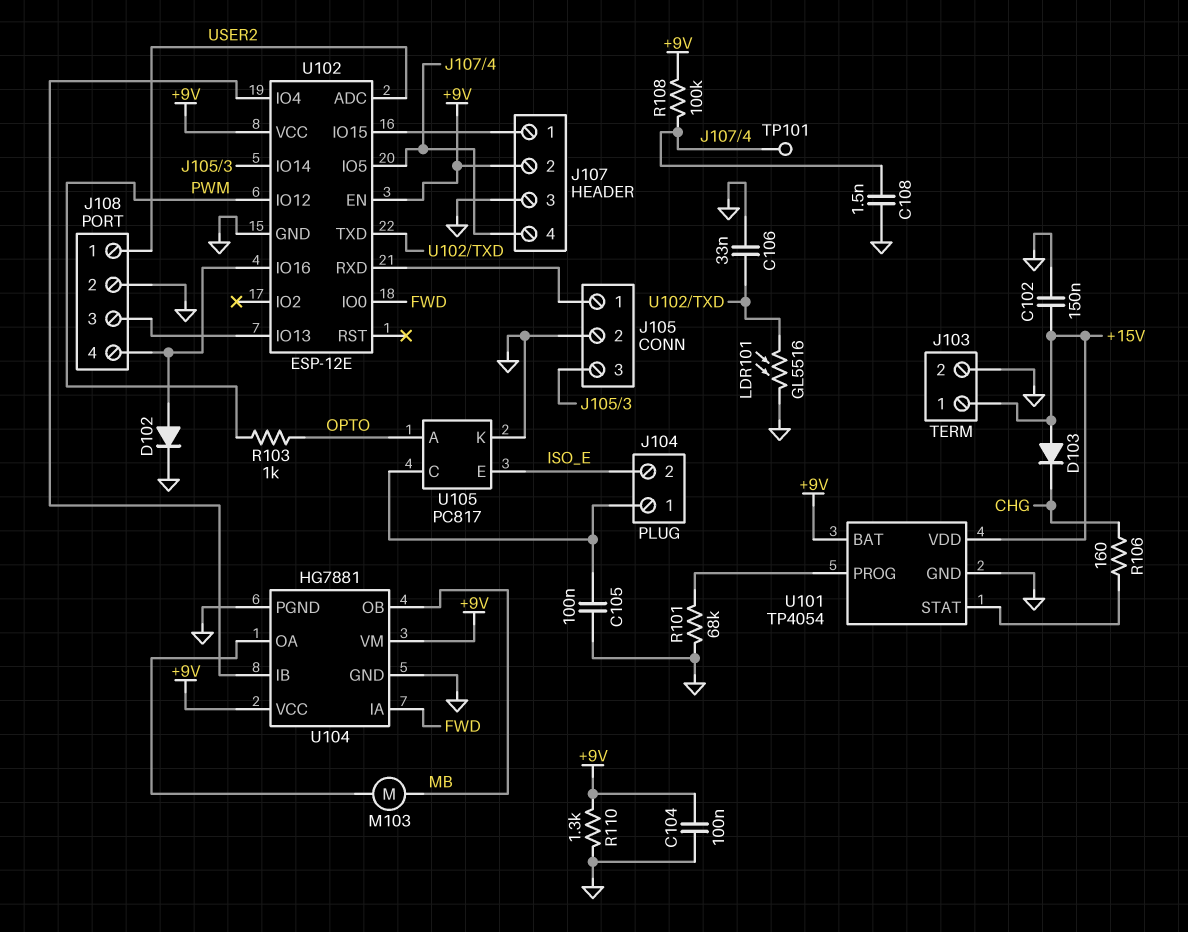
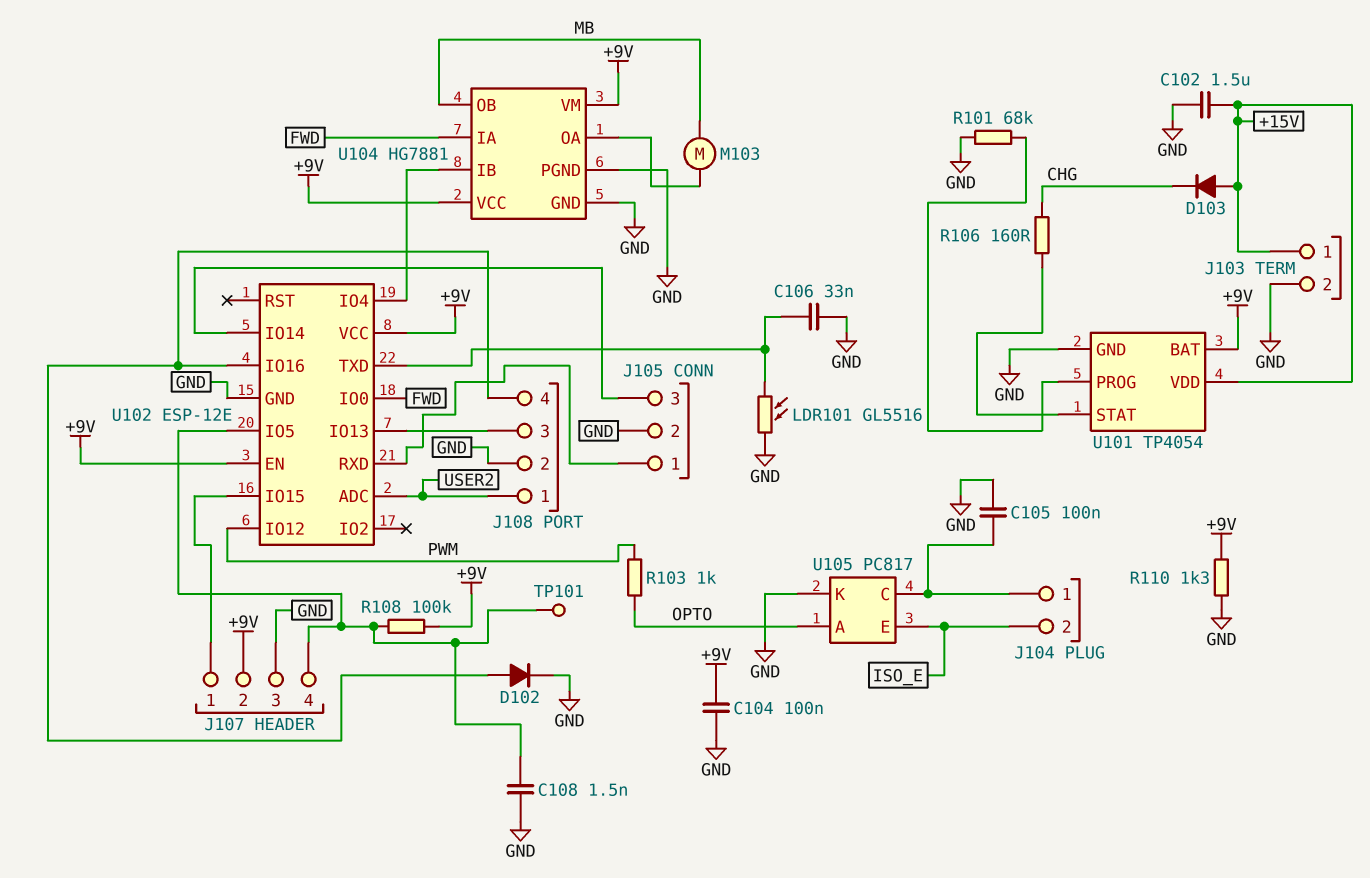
C102: 150nF (+15V, GND) -> 1.5uF (+15V, GND)

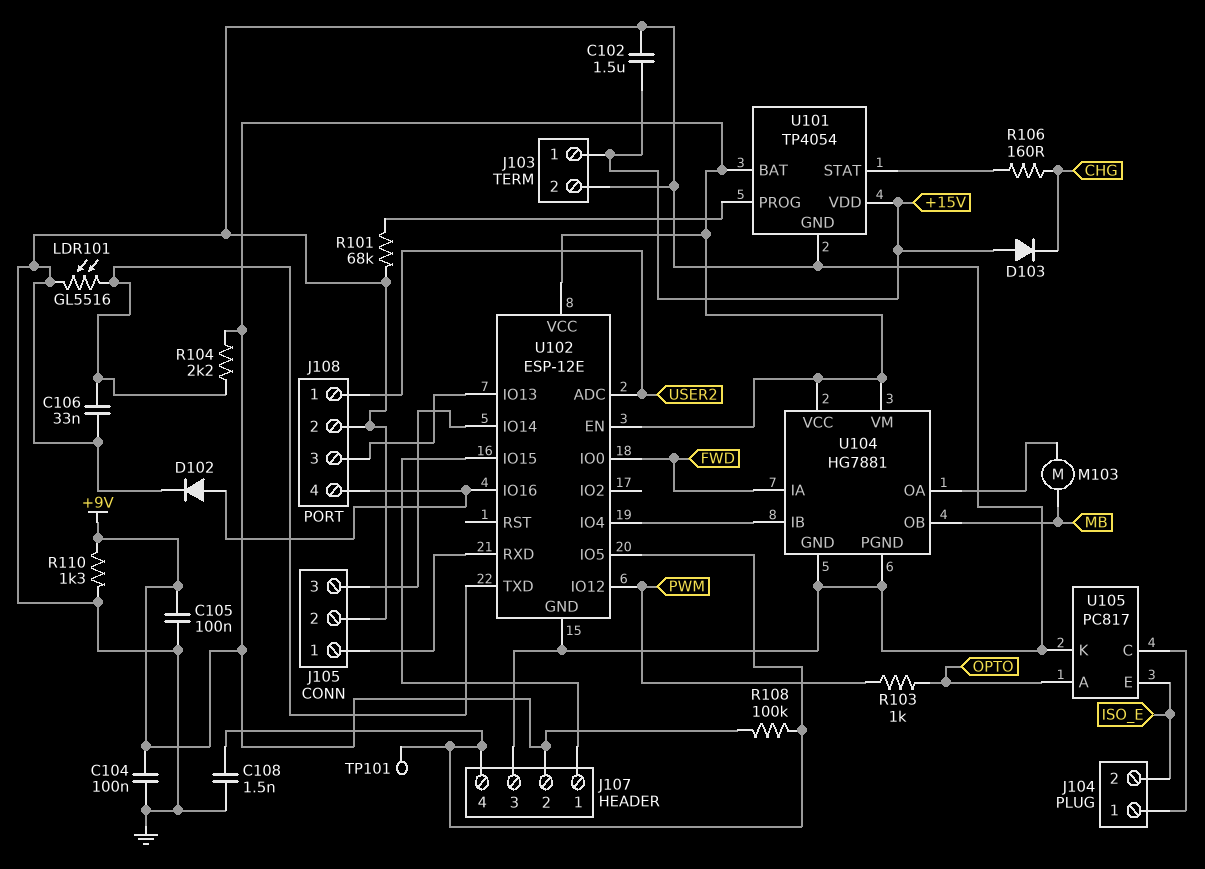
C105: 100nF (GND, J104/1) -> 100nF (+9V, GND)
R104: none -> 2.2k (+9V, U102/TXD)

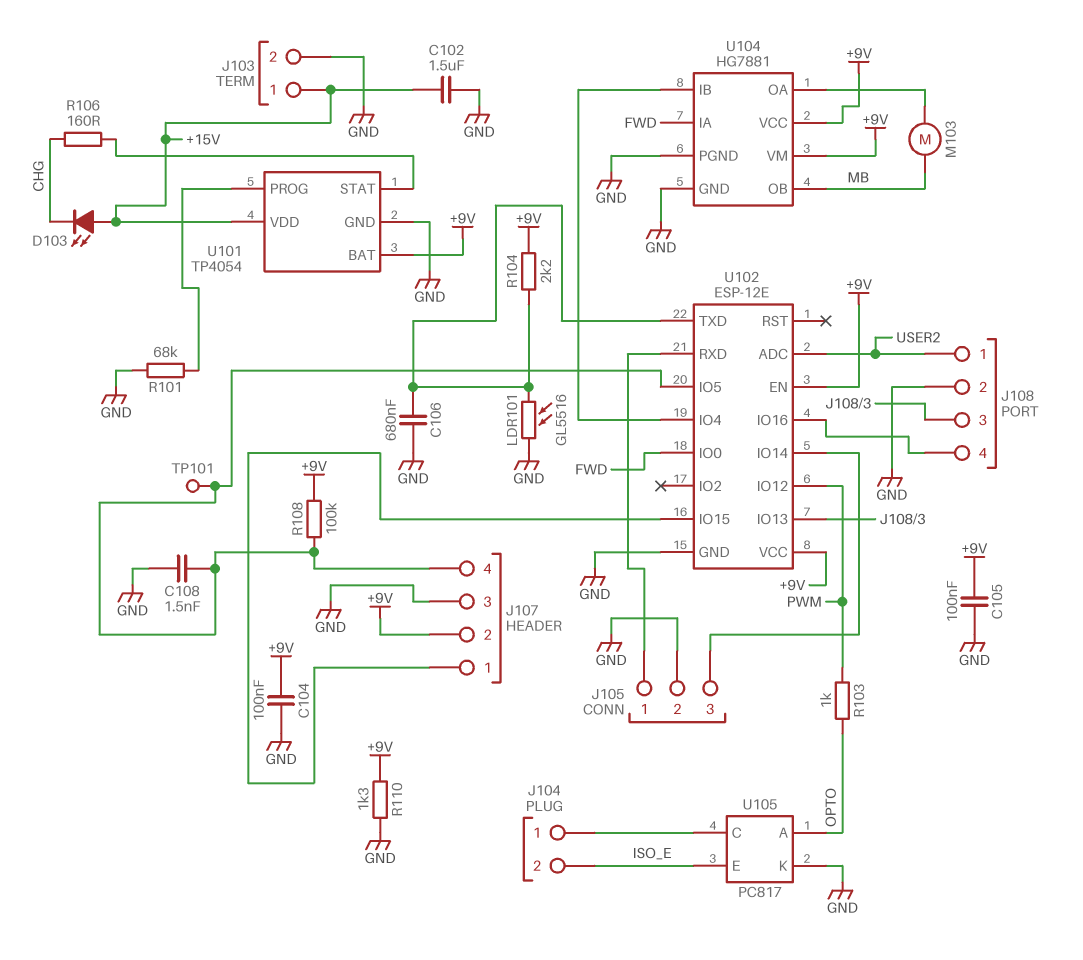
C106: 33nF (GND, U102/TXD) -> 680nF (GND, U102/TXD)
D102: diode (A J108/4, K GND) -> none
D103: diode (A +15V, K CHG) -> LED (A +15V, K CHG)

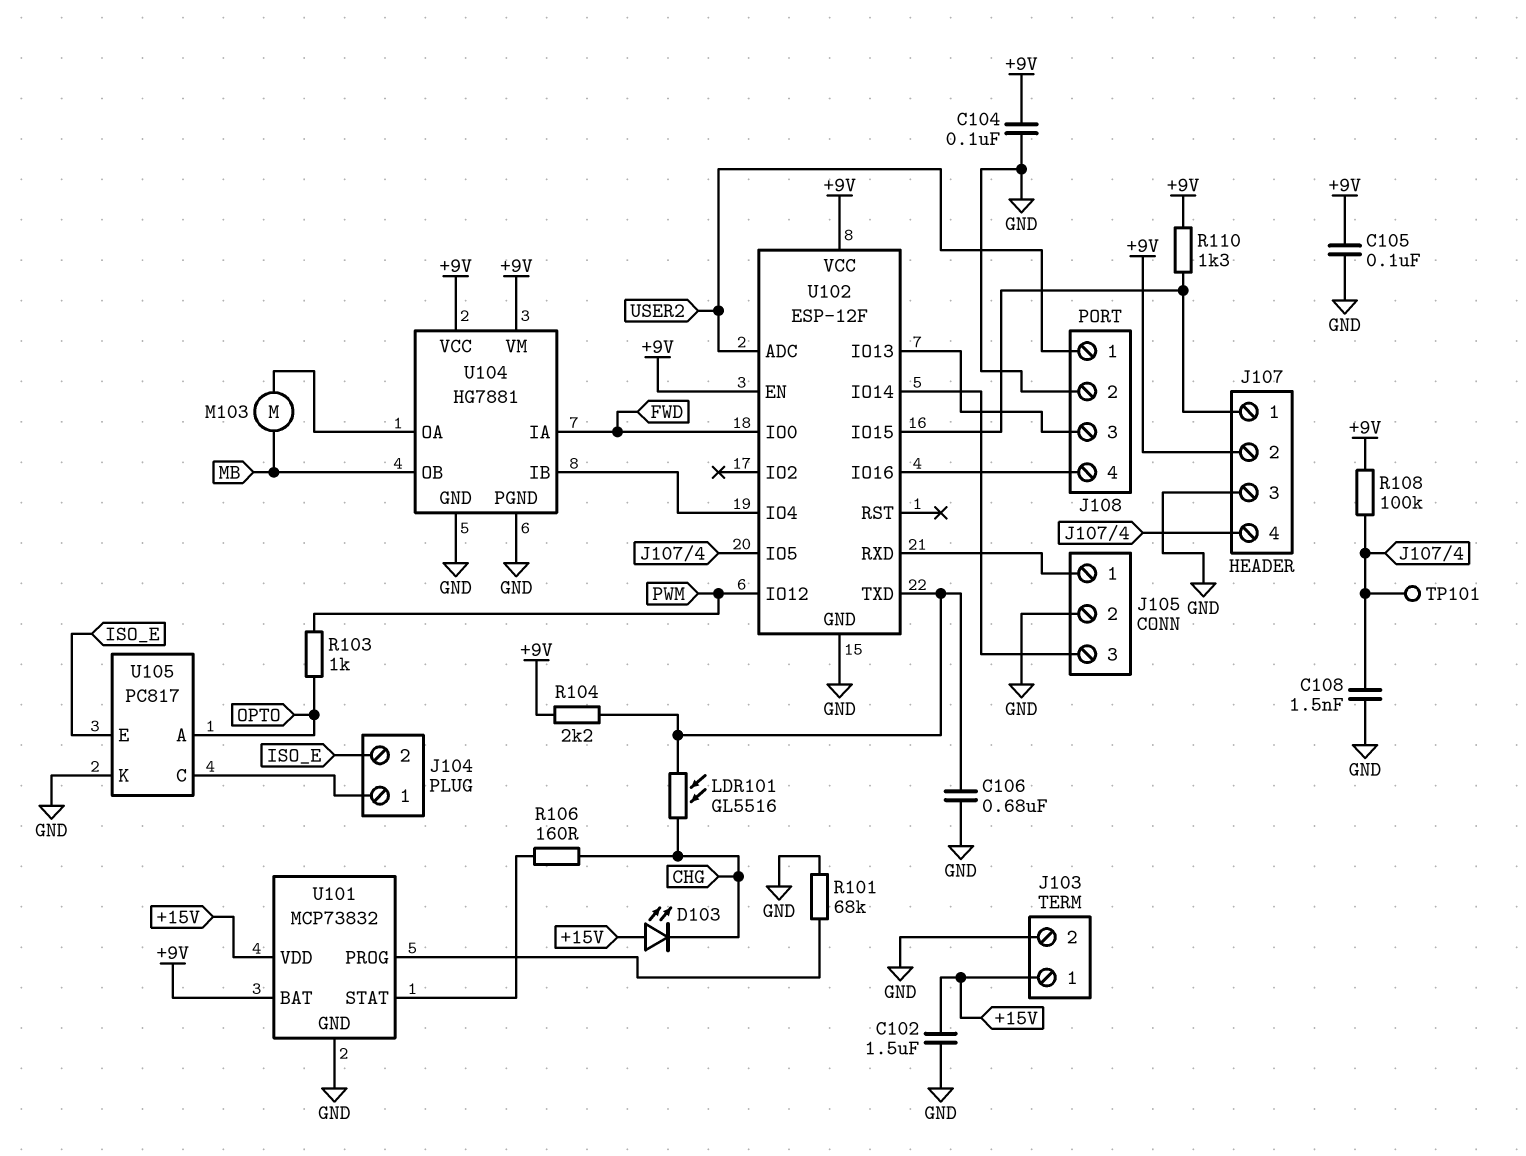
LDR101: GL5516 (GND, U102/TXD) -> GL5516 (CHG, U102/TXD)
R110: 1.3k (+9V, GND) -> 1.3k (+9V, J107/1)
U101: TP4054 -> MCP73832
U102: ESP-12E -> ESP-12F

